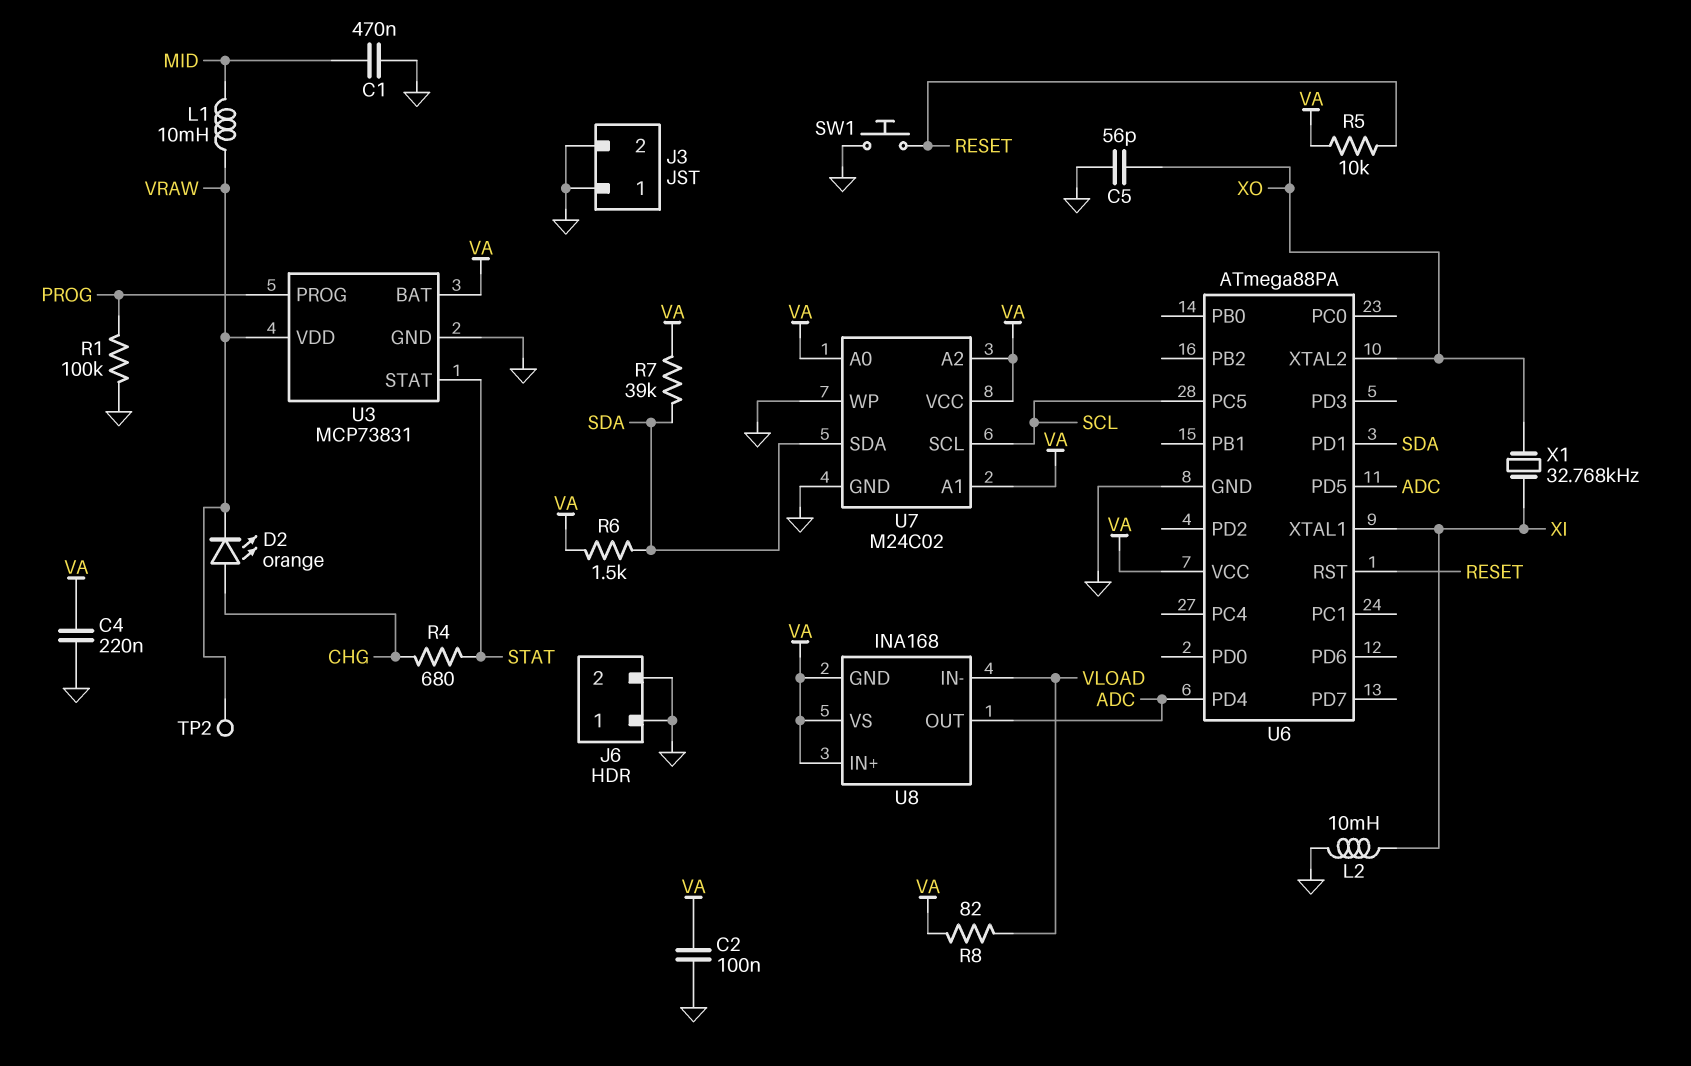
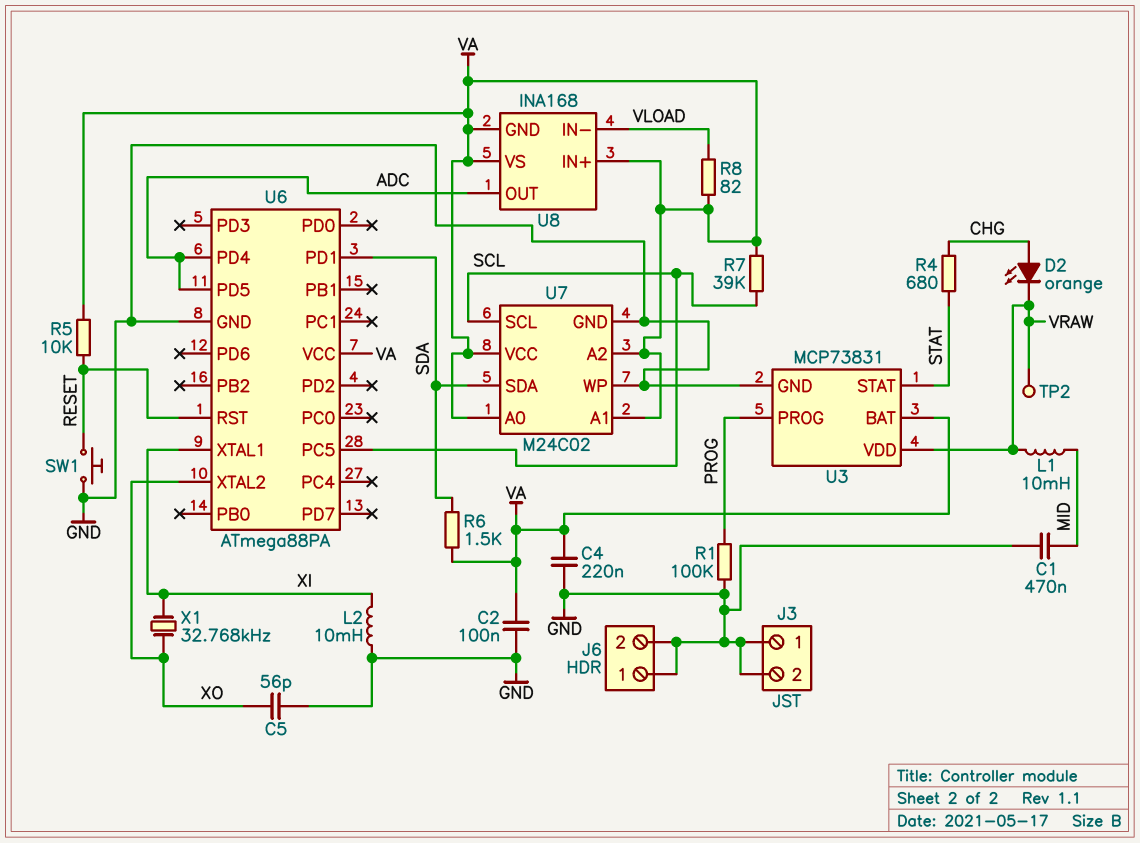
R7: 39k (SDA, VA) -> 39k (SCL, VA)

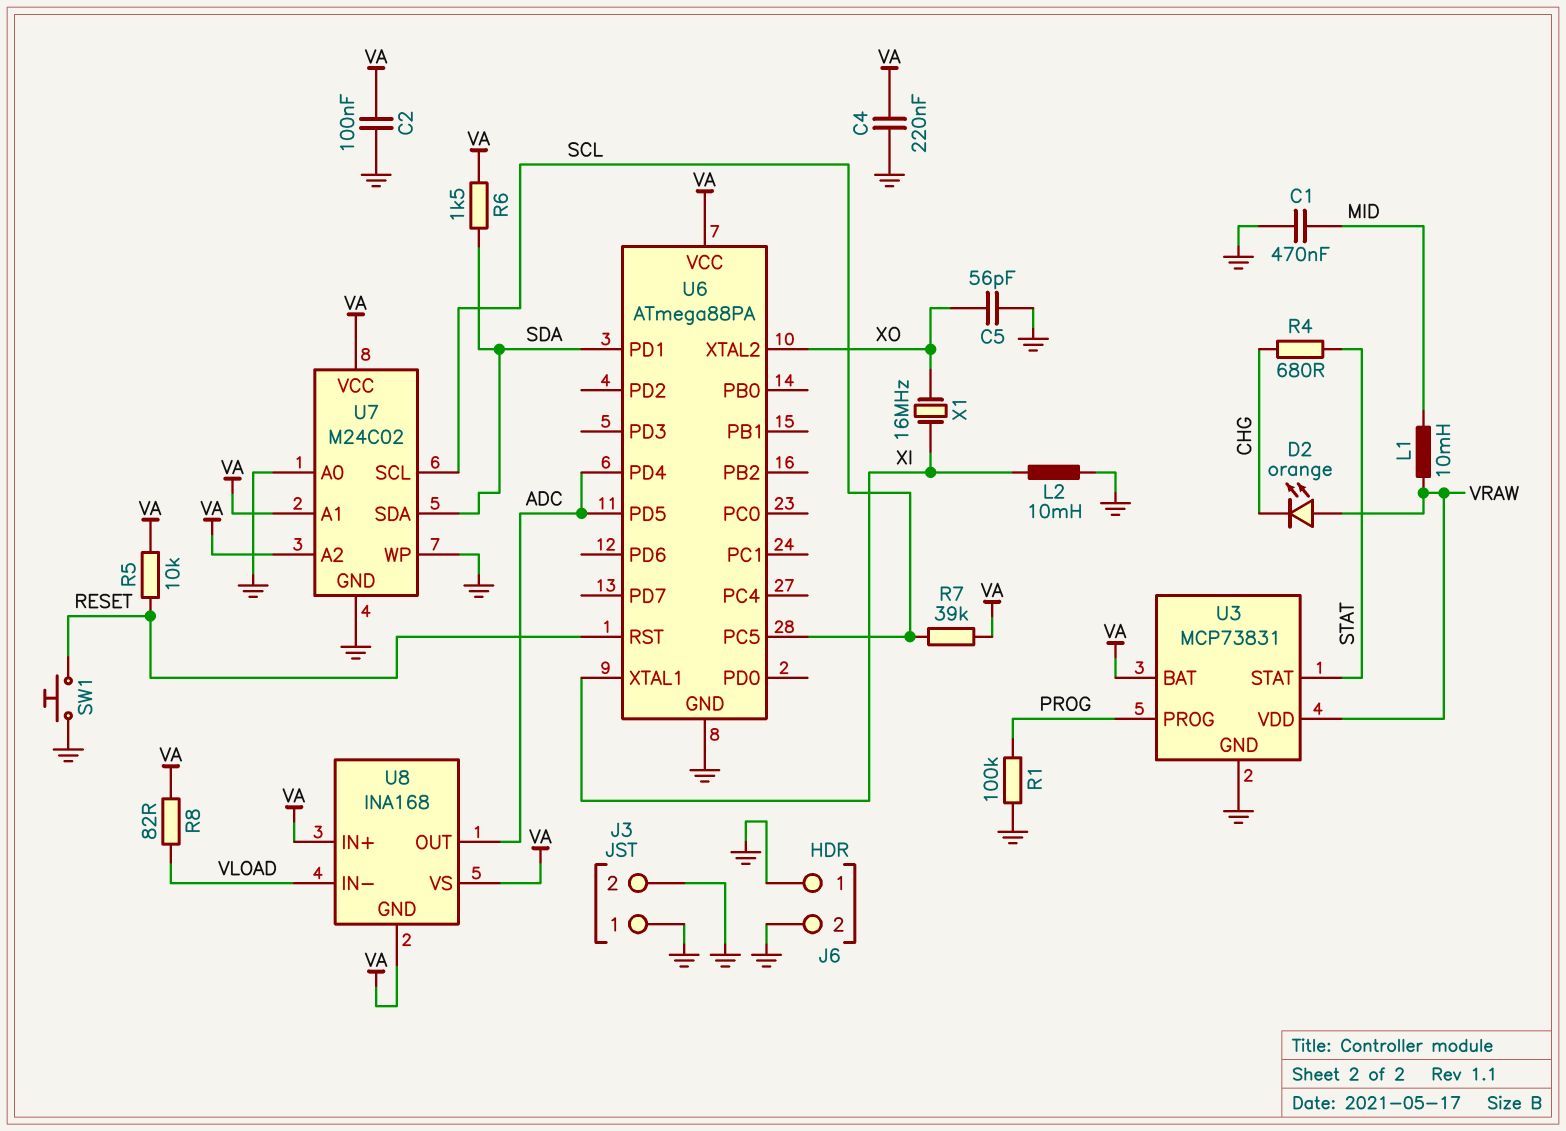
D2: LED orange (A CHG, K VRAW) -> LED orange (A VRAW, K CHG)
TP2: test point (VRAW) -> none
U7 pin A0: VA -> GND
X1: 32.768kHz (XI, XO) -> 16MHz (XI, XO)

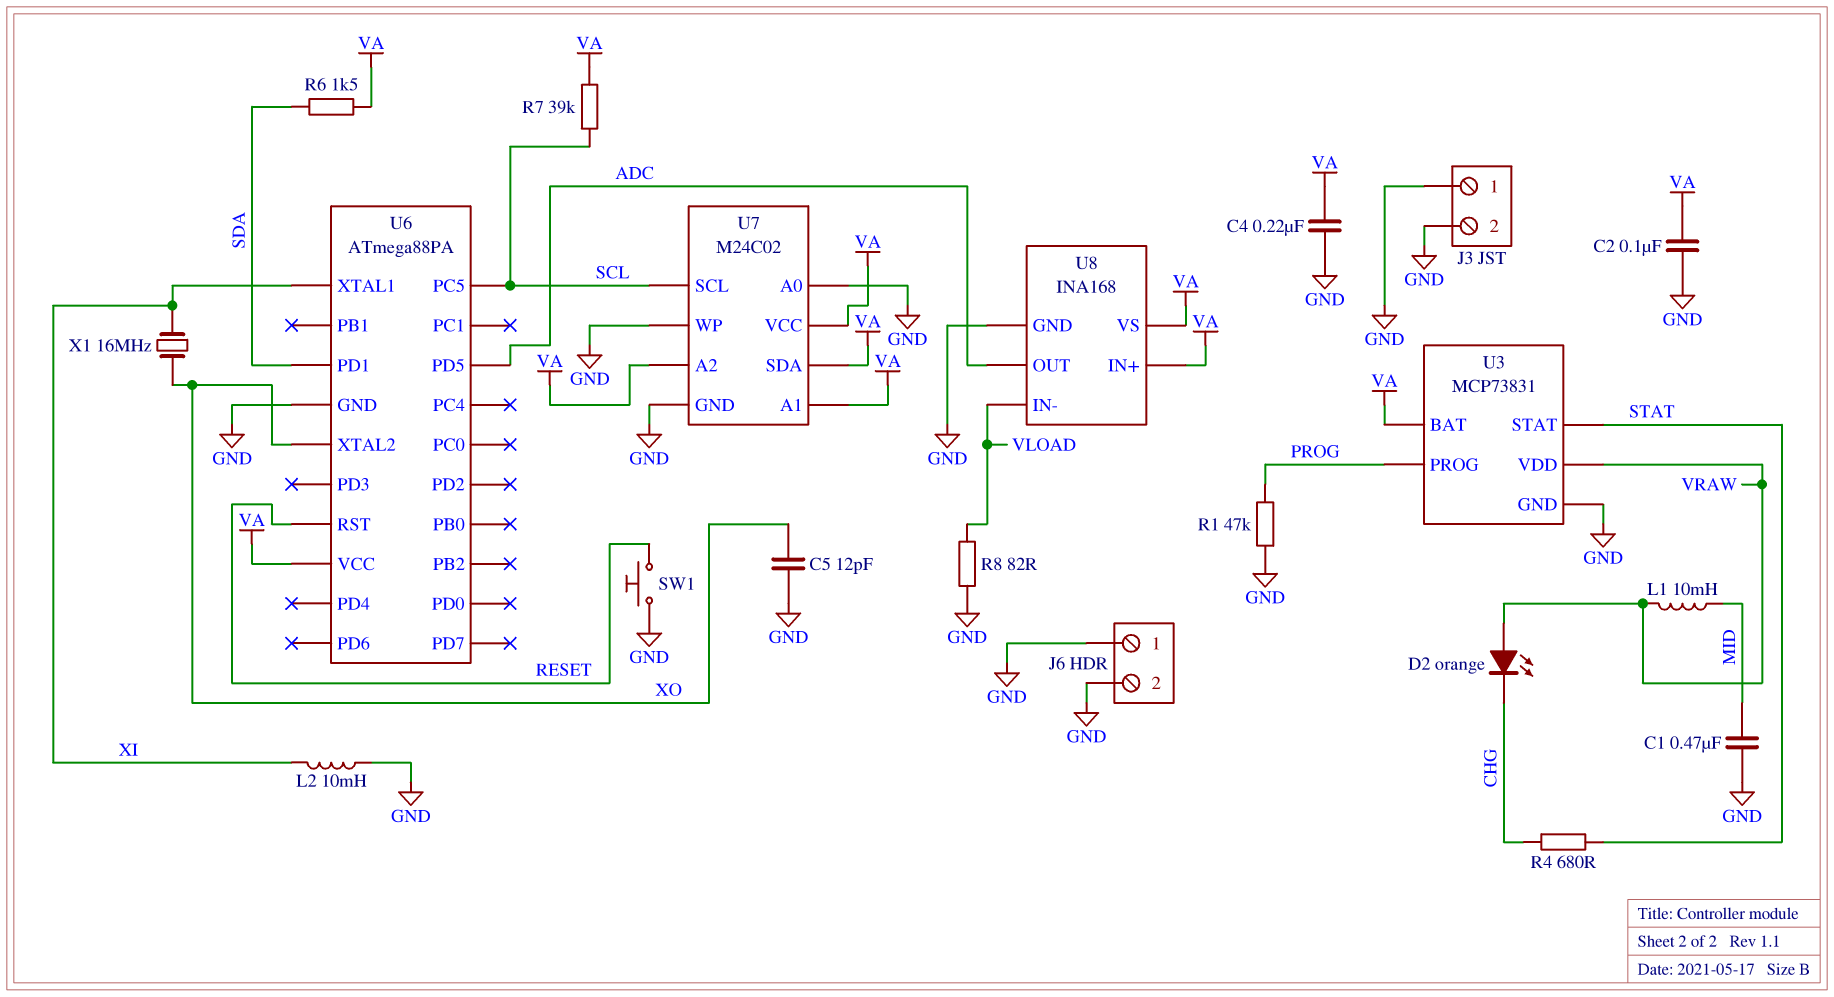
C5: 56pF (GND, XO) -> 12pF (GND, XO)
R1: 100k (GND, PROG) -> 47k (GND, PROG)
R5: 10k (RESET, VA) -> none
R8: 82 (VA, VLOAD) -> 82 (GND, VLOAD)
U6 pin PD4: ADC -> none
U7 pin SDA: SDA -> VA
U8 pin GND: VA -> GND

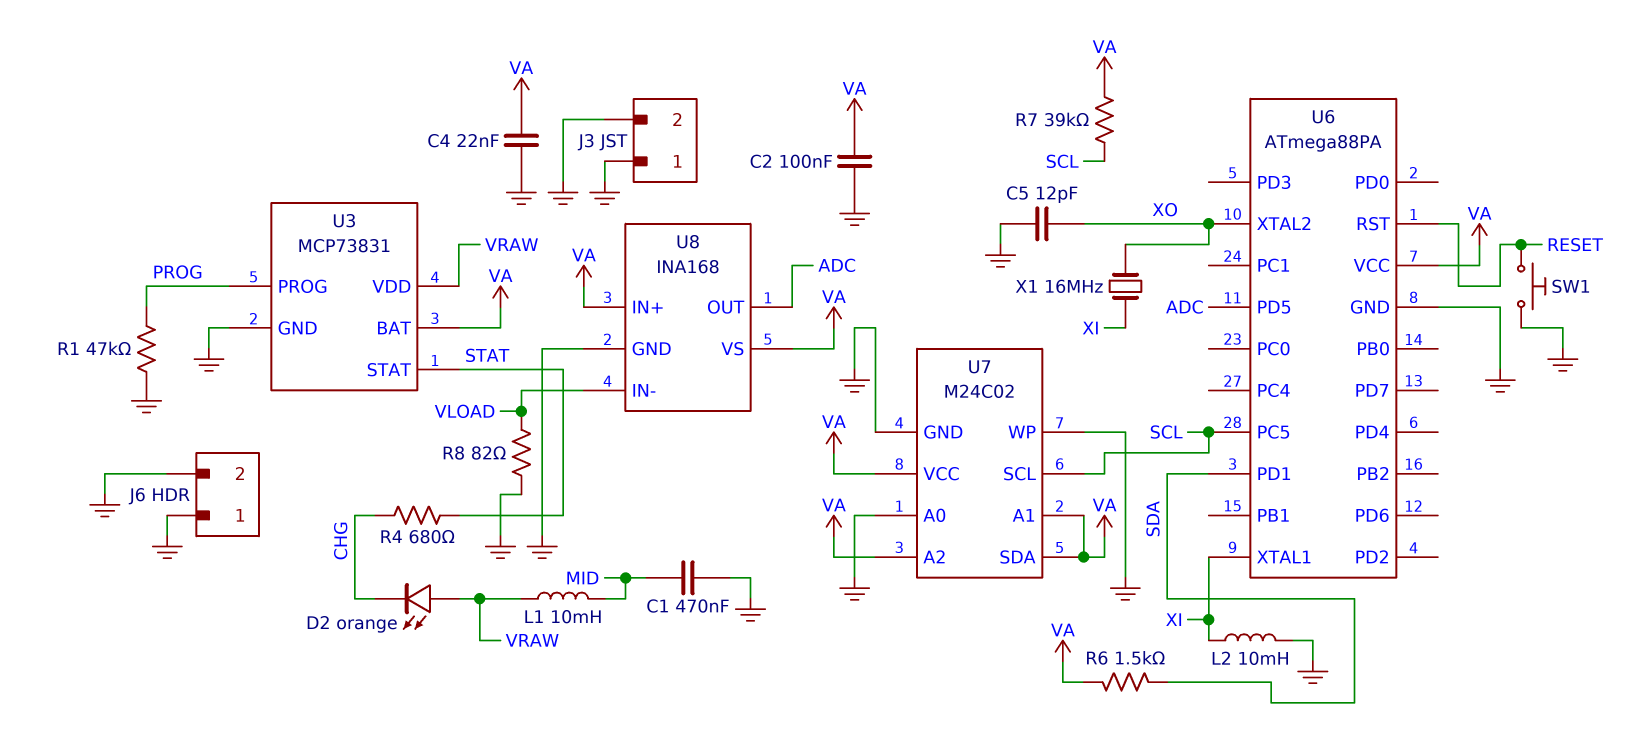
C4: 220nF (GND, VA) -> 22nF (GND, VA)

